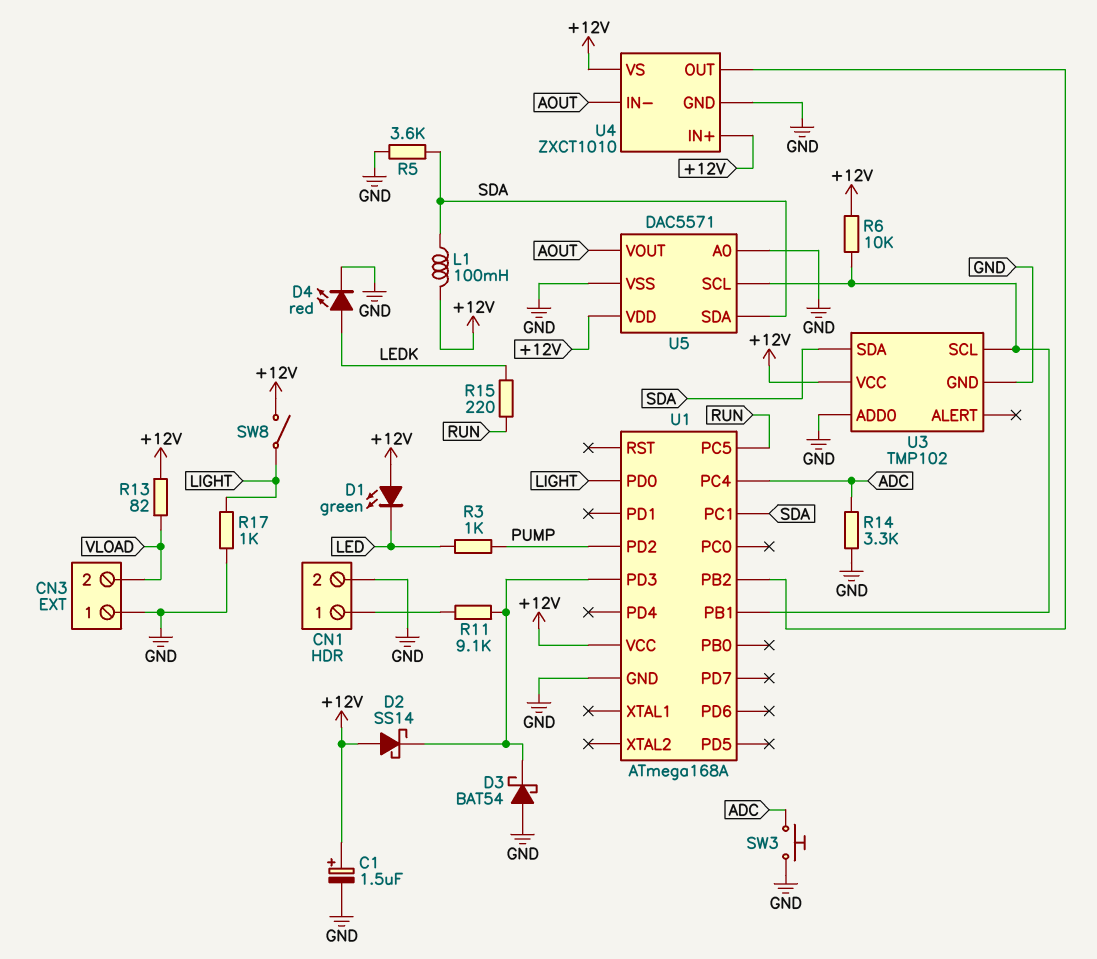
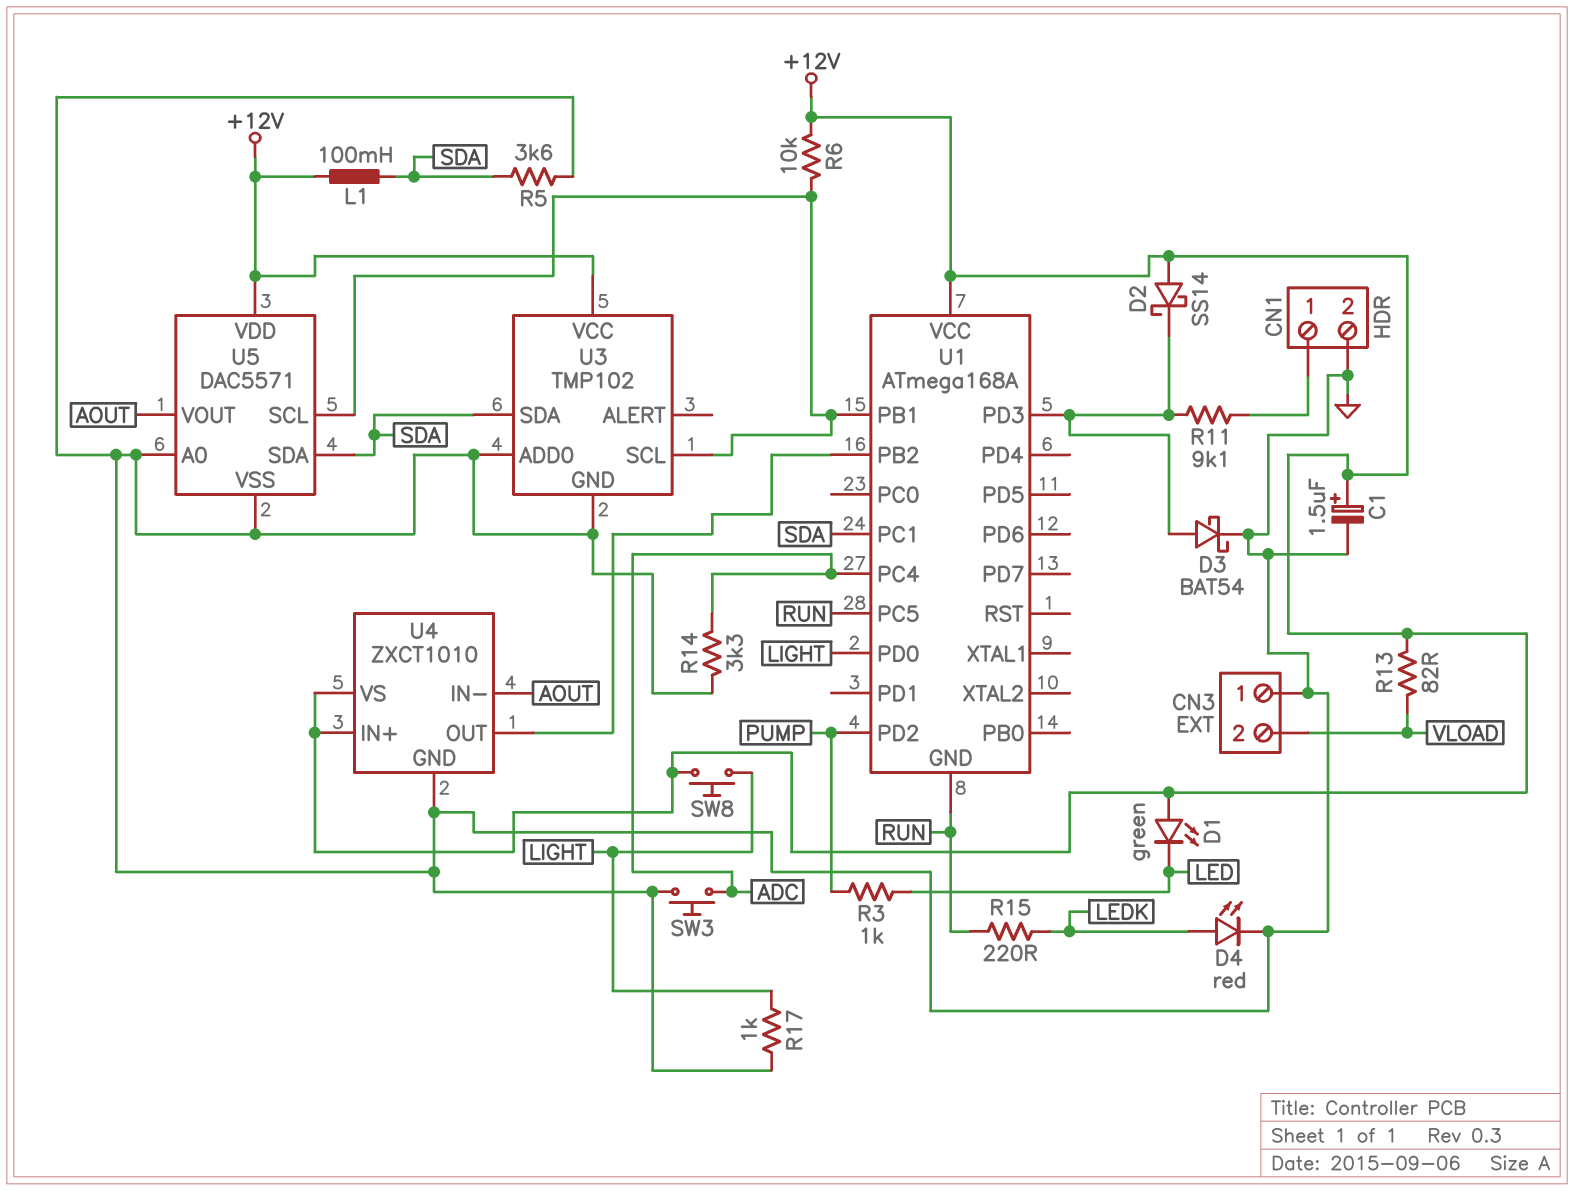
D3: schottky BAT54 (A GND, K U1/PD3) -> schottky BAT54 (A U1/PD3, K GND)
SW8: switch (+12V, LIGHT) -> button (+12V, LIGHT)
U1 pin GND: GND -> RUN

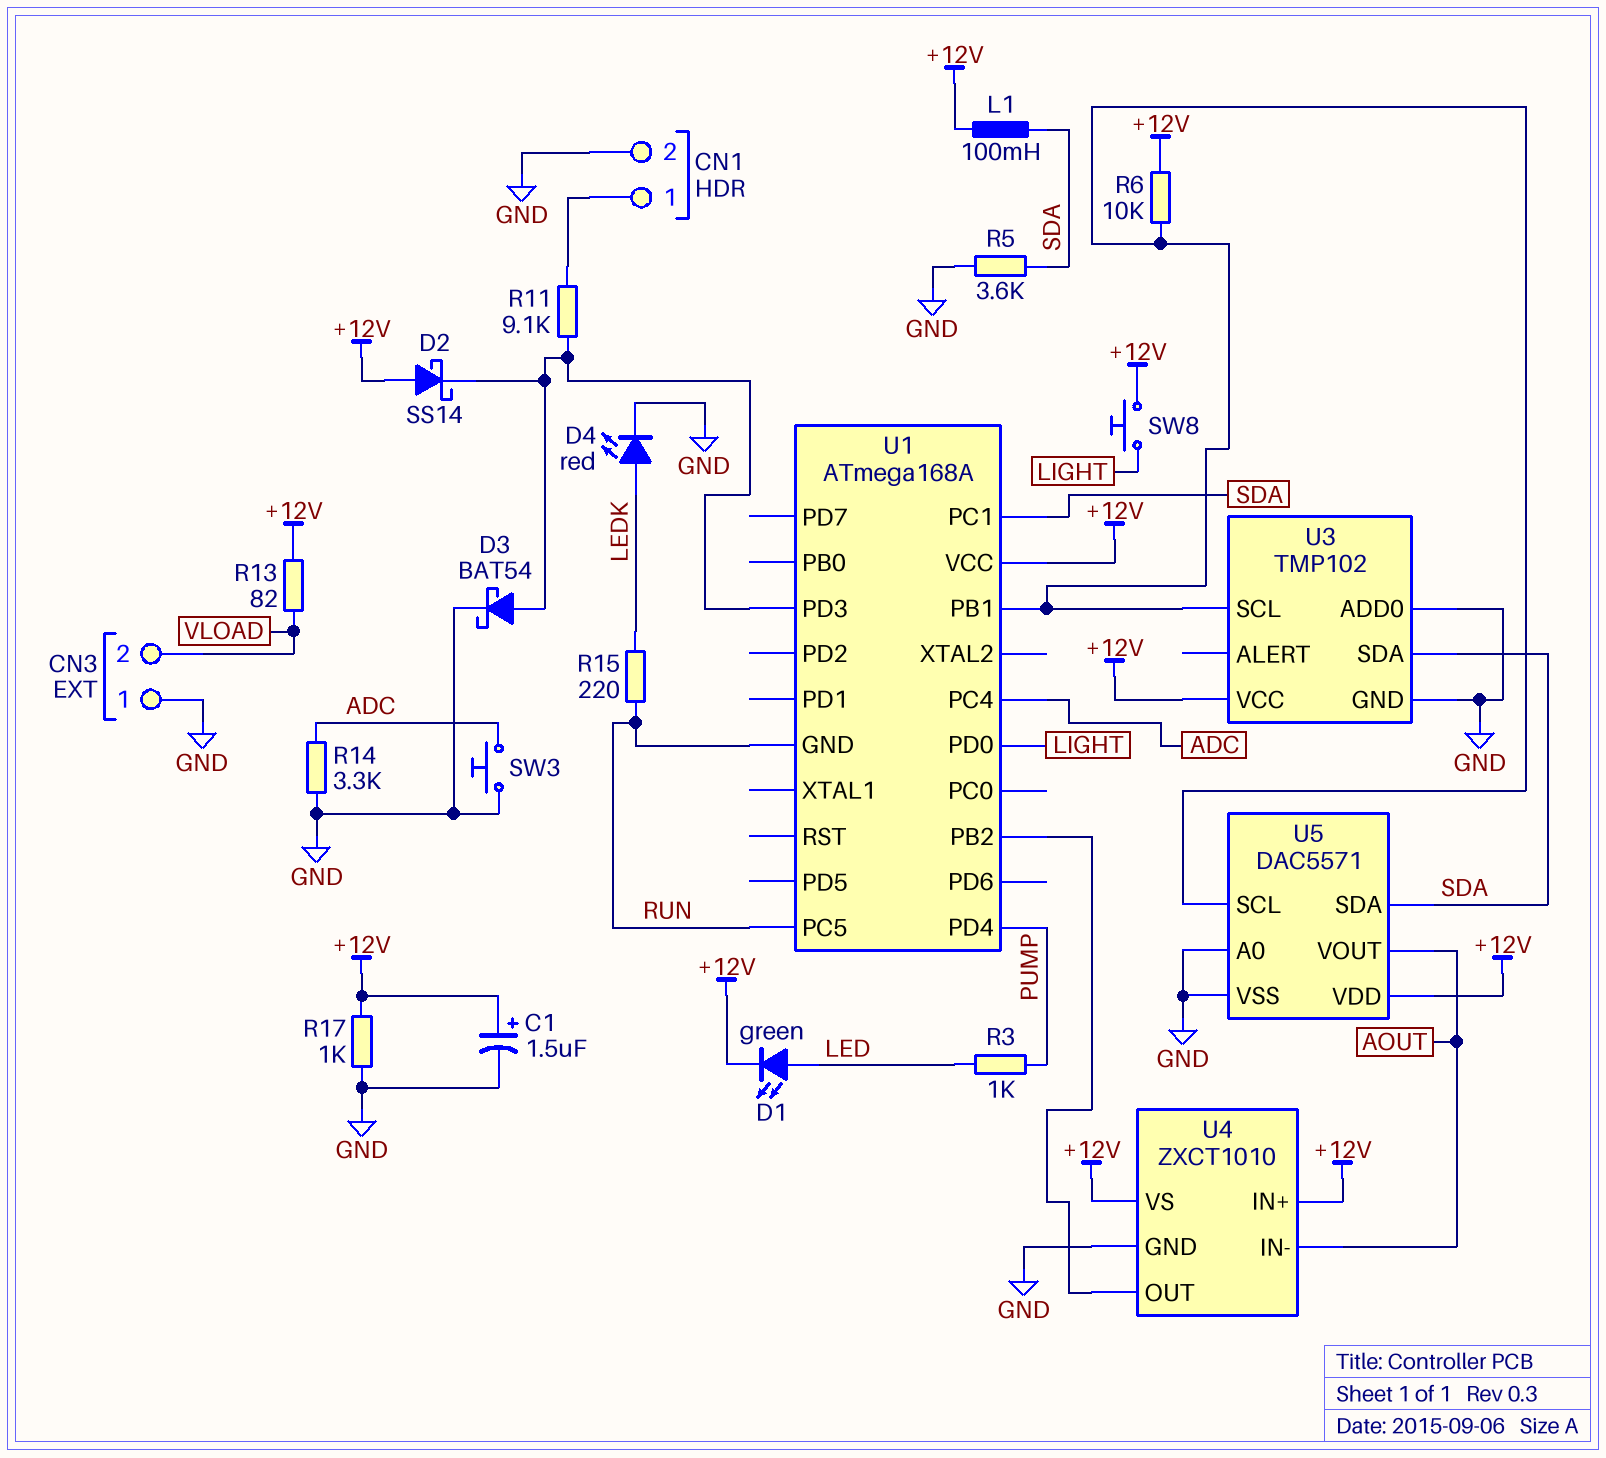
D1: LED green (A +12V, K LED) -> LED green (A LED, K +12V)
R17: 1k (GND, LIGHT) -> 1k (+12V, GND)
U1 pin PD2: PUMP -> none
U1 pin PD4: none -> PUMP

